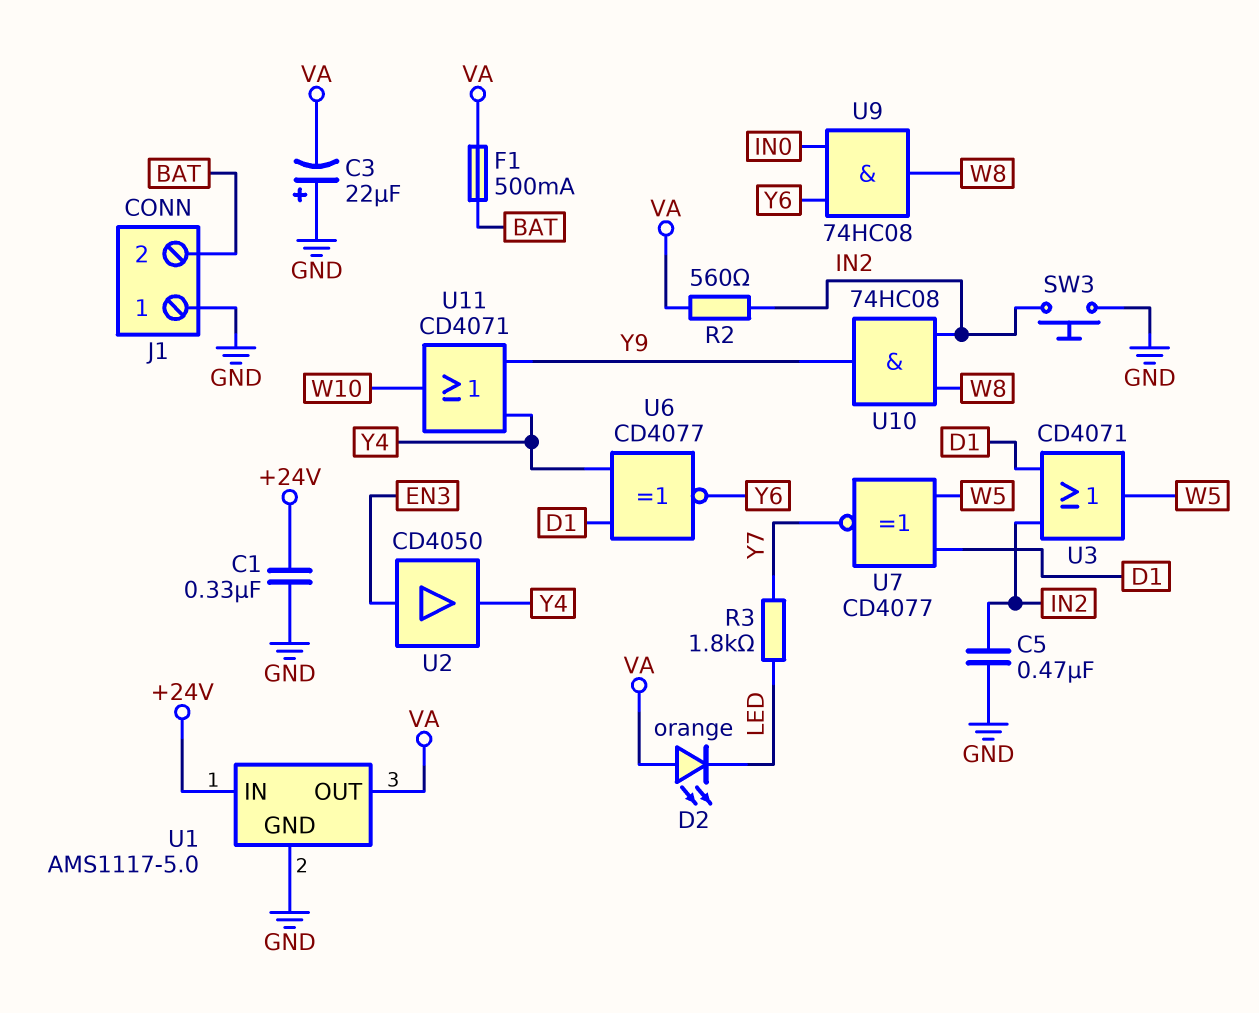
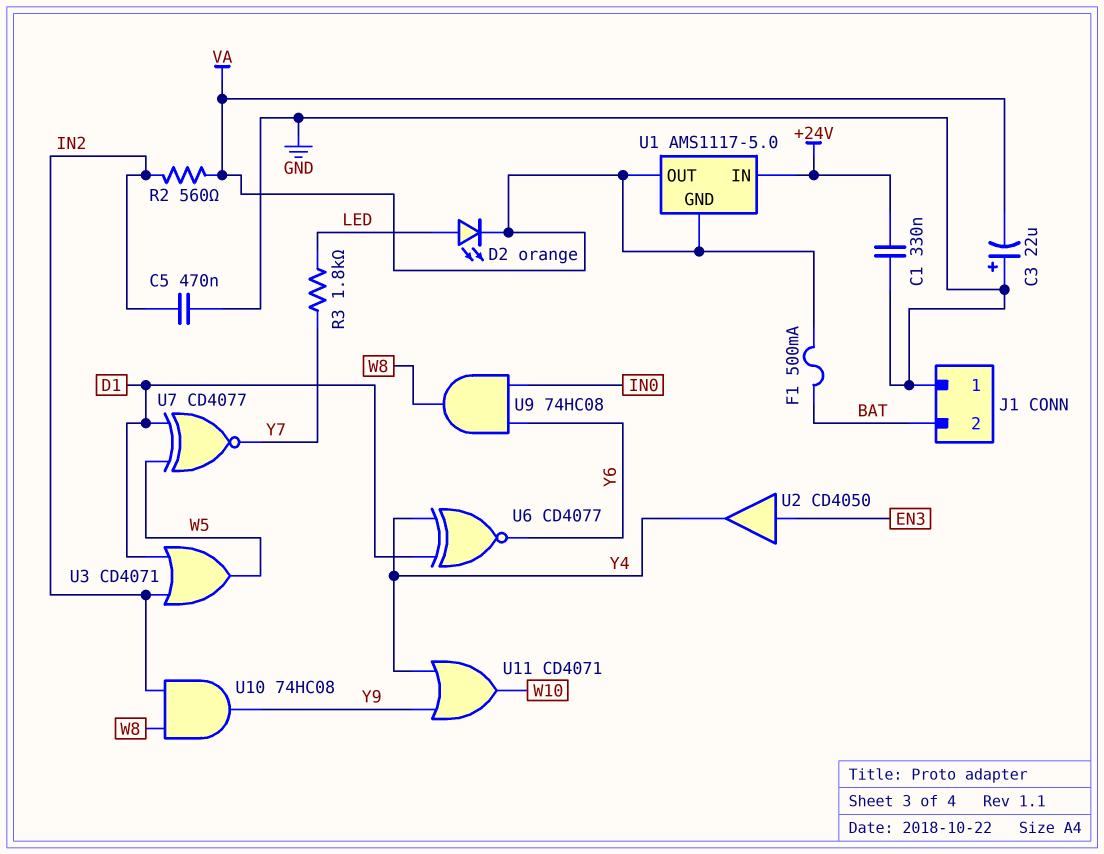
D2: LED orange (A VA, K LED) -> LED orange (A LED, K VA)
SW3: button (GND, IN2) -> none
U1 pin GND: GND -> VA

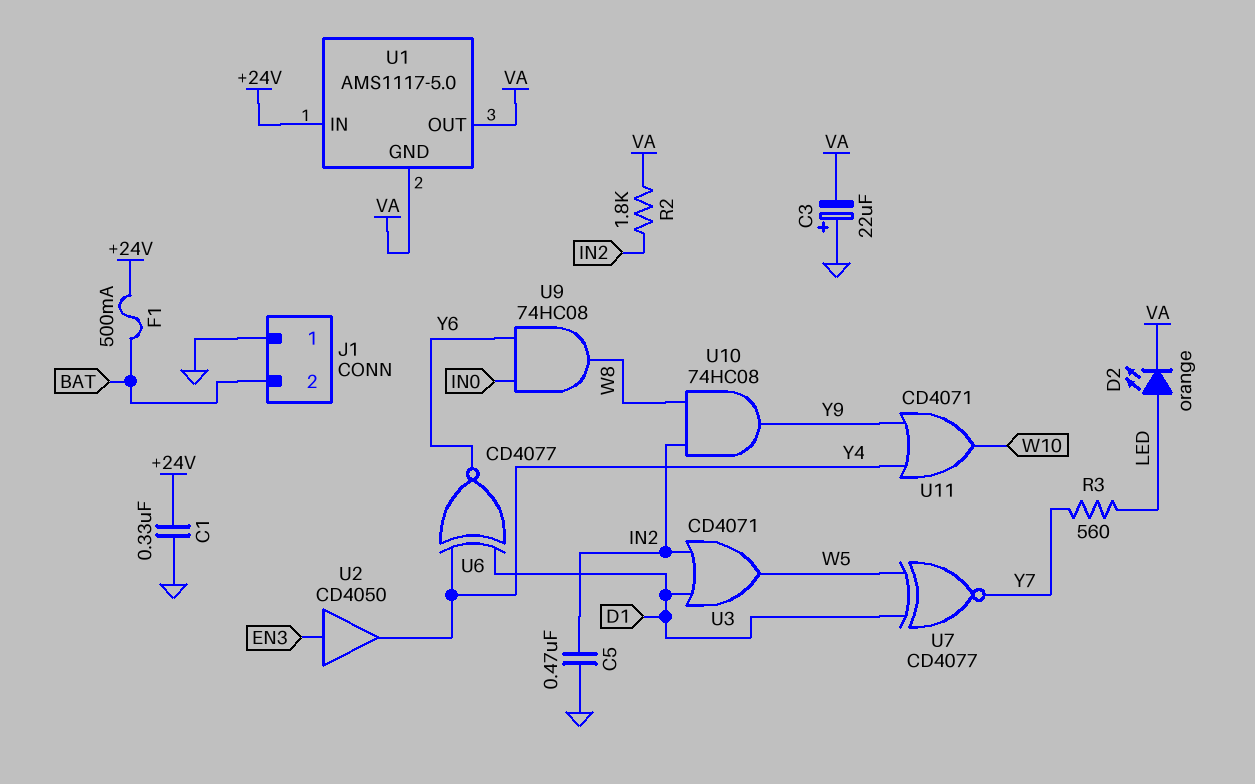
F1: 500mA (BAT, VA) -> 500mA (+24V, BAT)
R2: 560 (IN2, VA) -> 1.8k (IN2, VA)
R3: 1.8k (LED, Y7) -> 560 (LED, Y7)

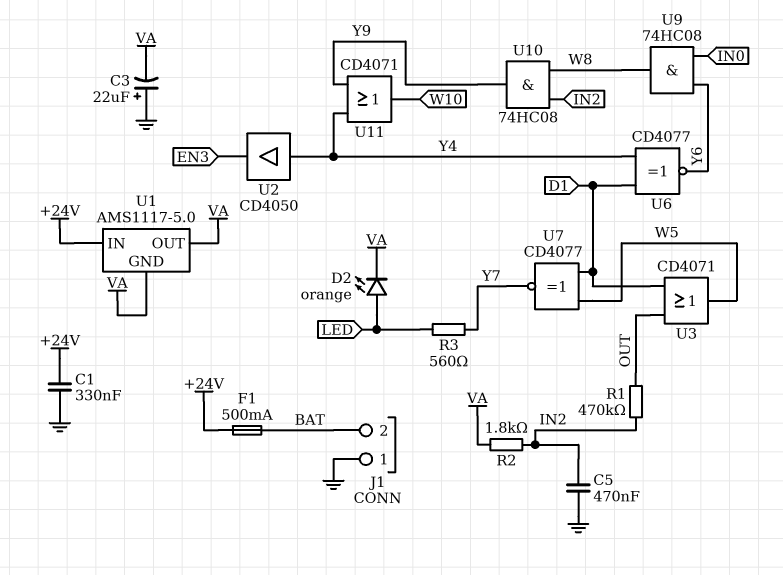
R1: none -> 470k (IN2, OUT)
U2: buffer CD4050 (in EN3, out Y4) -> buffer CD4050 (in Y4, out EN3)
U3: OR CD4071 (in D1, in IN2, out W5) -> OR CD4071 (in D1, in OUT, out W5)

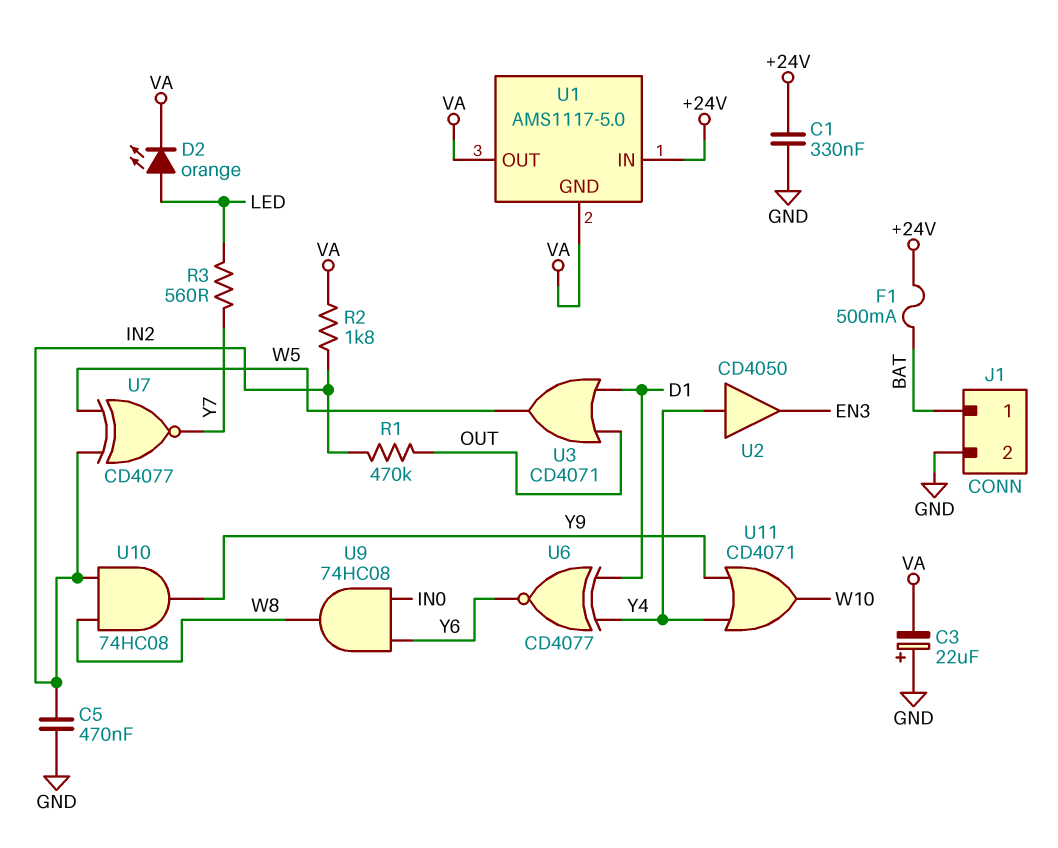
J1 pin 1: GND -> BAT
J1 pin 2: BAT -> GND
U7: XNOR CD4077 (in D1, in W5, out Y7) -> XNOR CD4077 (in IN2, in W5, out Y7)

